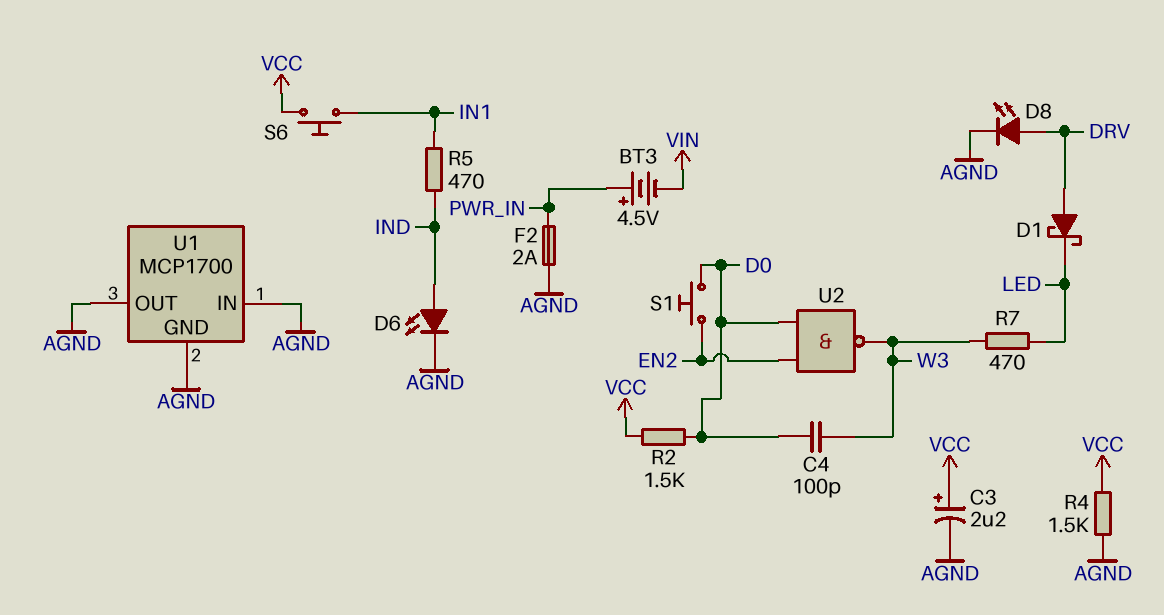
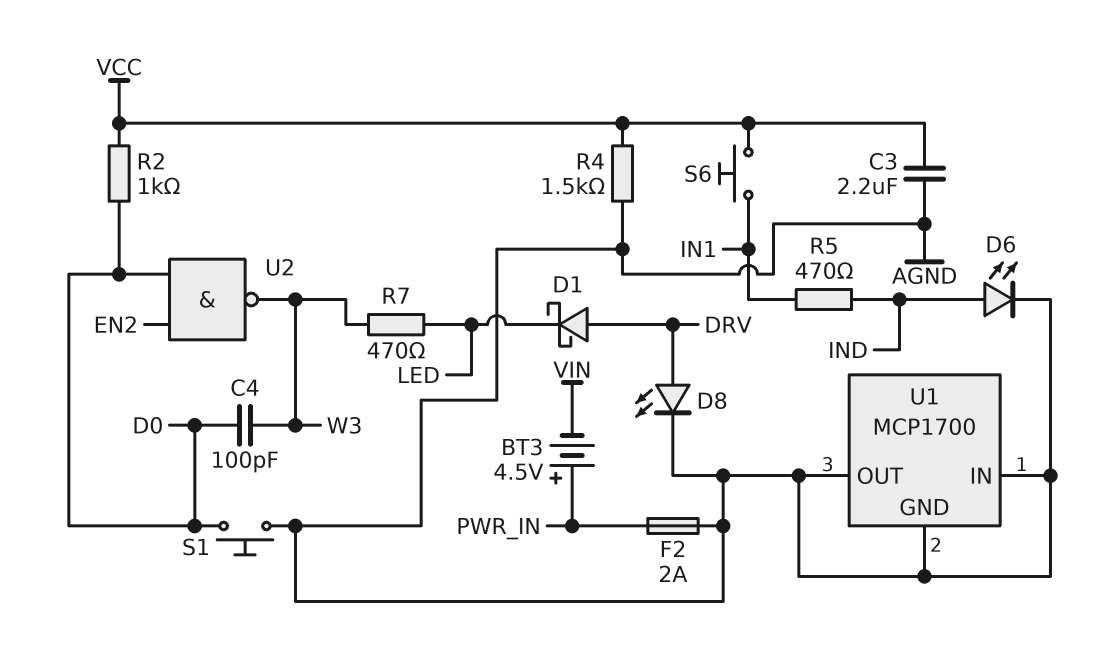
C3: 2.2uF (plus VCC, minus AGND) -> 2.2uF (AGND, VCC)
R2: 1.5k (D0, VCC) -> 1k (D0, VCC)
S1: button (D0, EN2) -> button (AGND, D0)

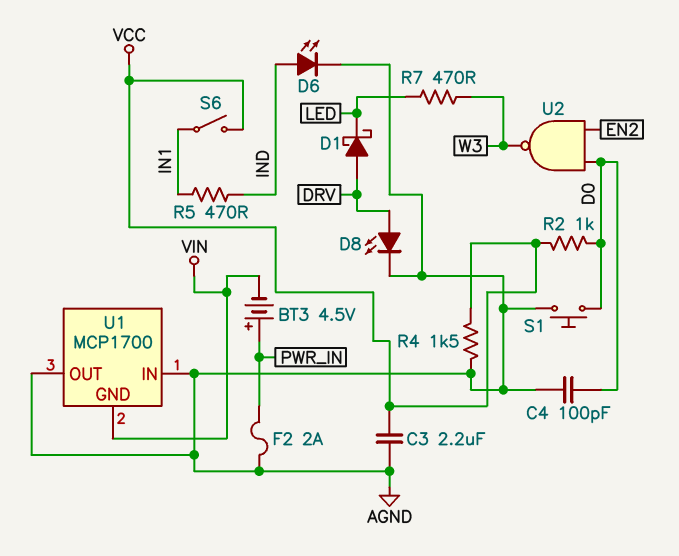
C4: 100pF (D0, W3) -> 100pF (AGND, D0)
S6: button (IN1, VCC) -> switch (IN1, VCC)
U1 pin GND: AGND -> VIN

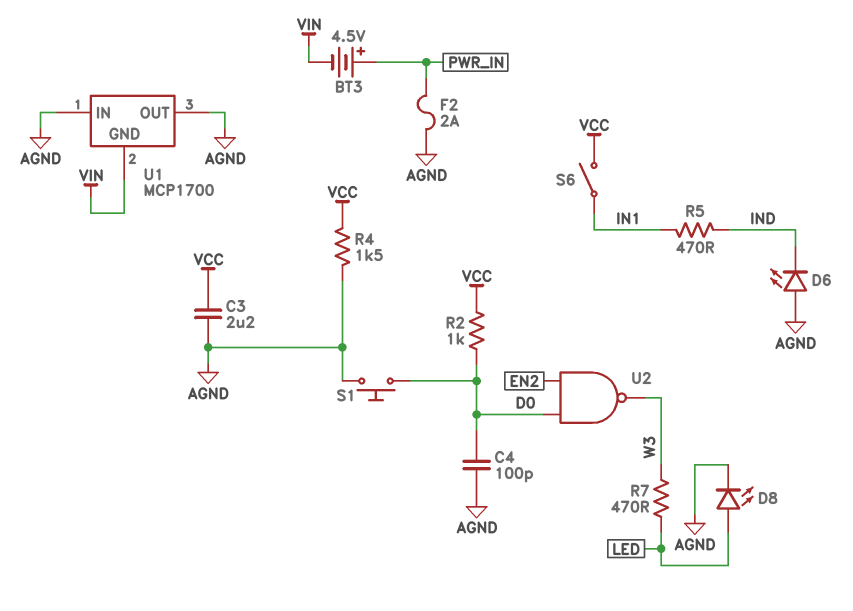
D1: schottky (A DRV, K LED) -> none
D6: LED (A IND, K AGND) -> LED (A AGND, K IND)
D8: LED (A DRV, K AGND) -> LED (A LED, K AGND)

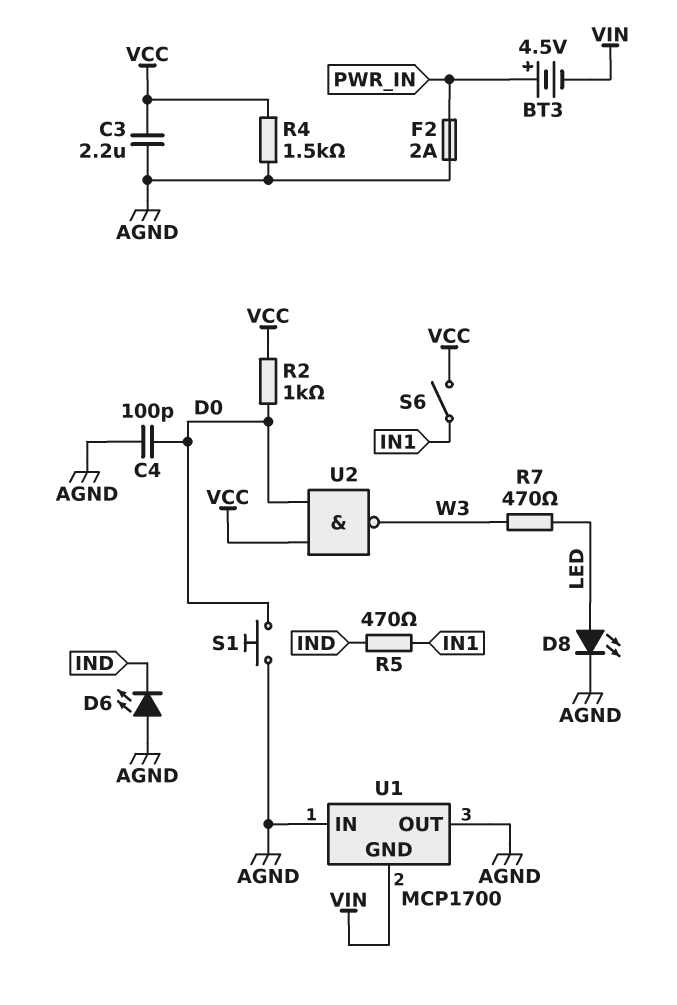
U2: NAND (in D0, in EN2, out W3) -> NAND (in D0, in VCC, out W3)

